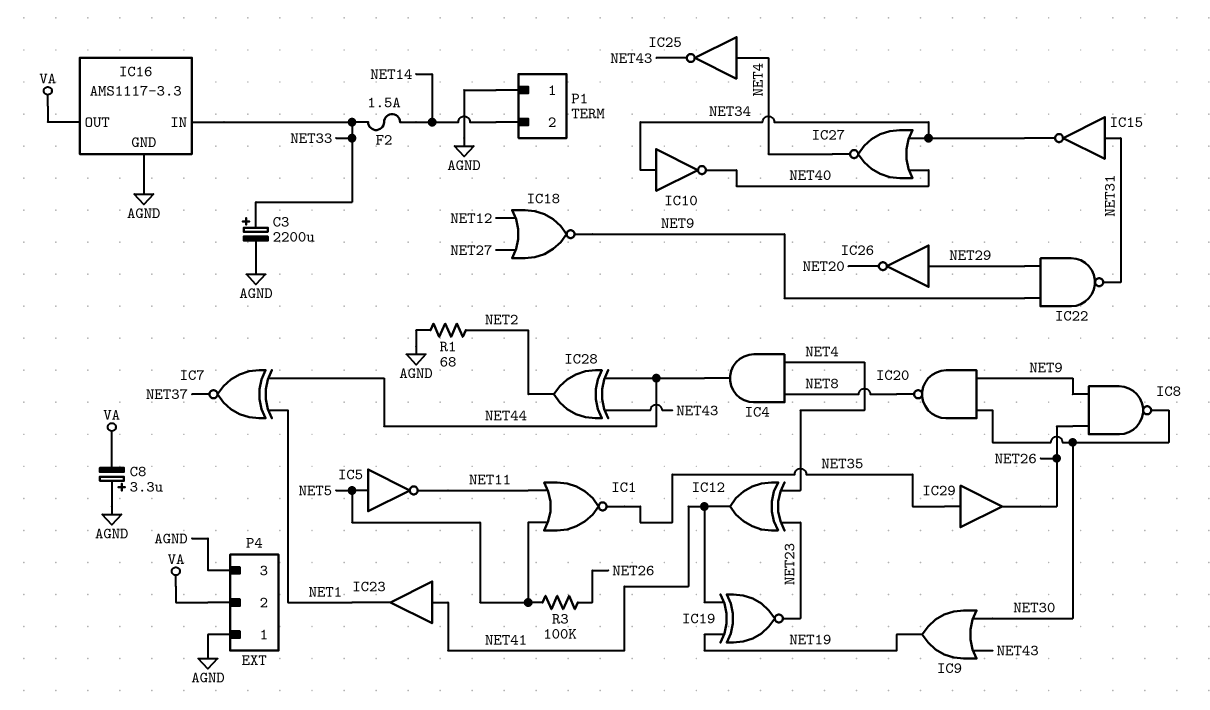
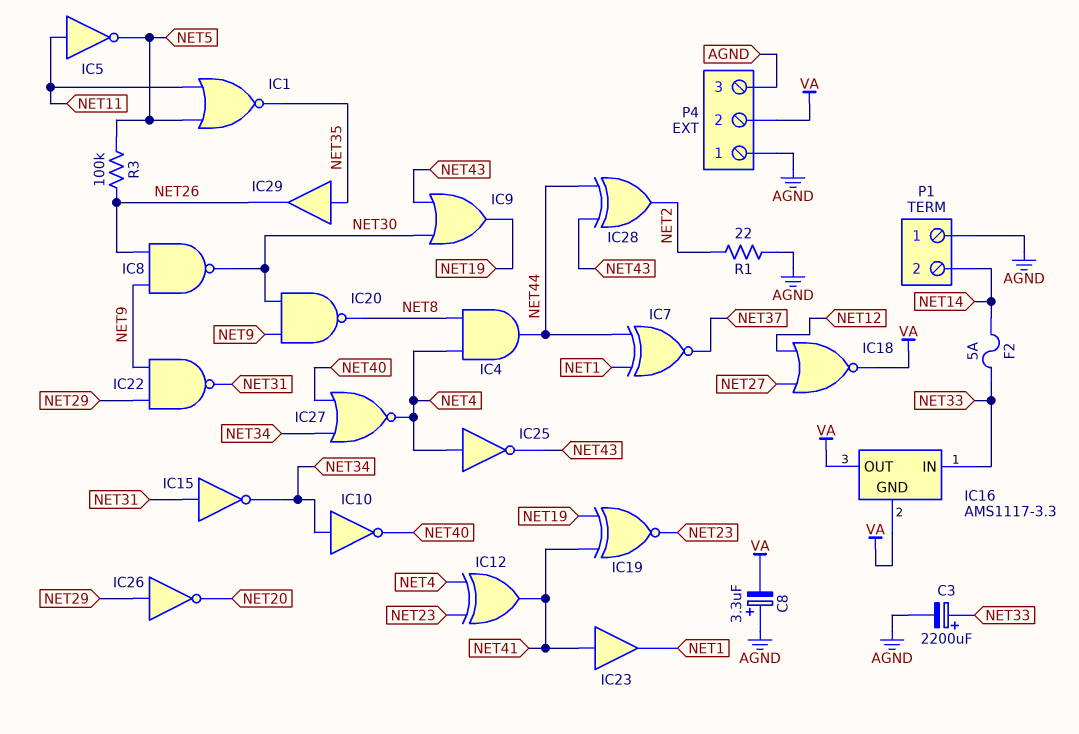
F2: 1.5A (NET14, NET33) -> 5A (NET14, NET33)
IC5: NOT (in NET5, out NET11) -> NOT (in NET11, out NET5)
IC16 pin GND: AGND -> VA
IC18: NOR (in NET12, in NET27, out NET9) -> NOR (in NET12, in NET27, out VA)
R1: 68 (AGND, NET2) -> 22 (AGND, NET2)

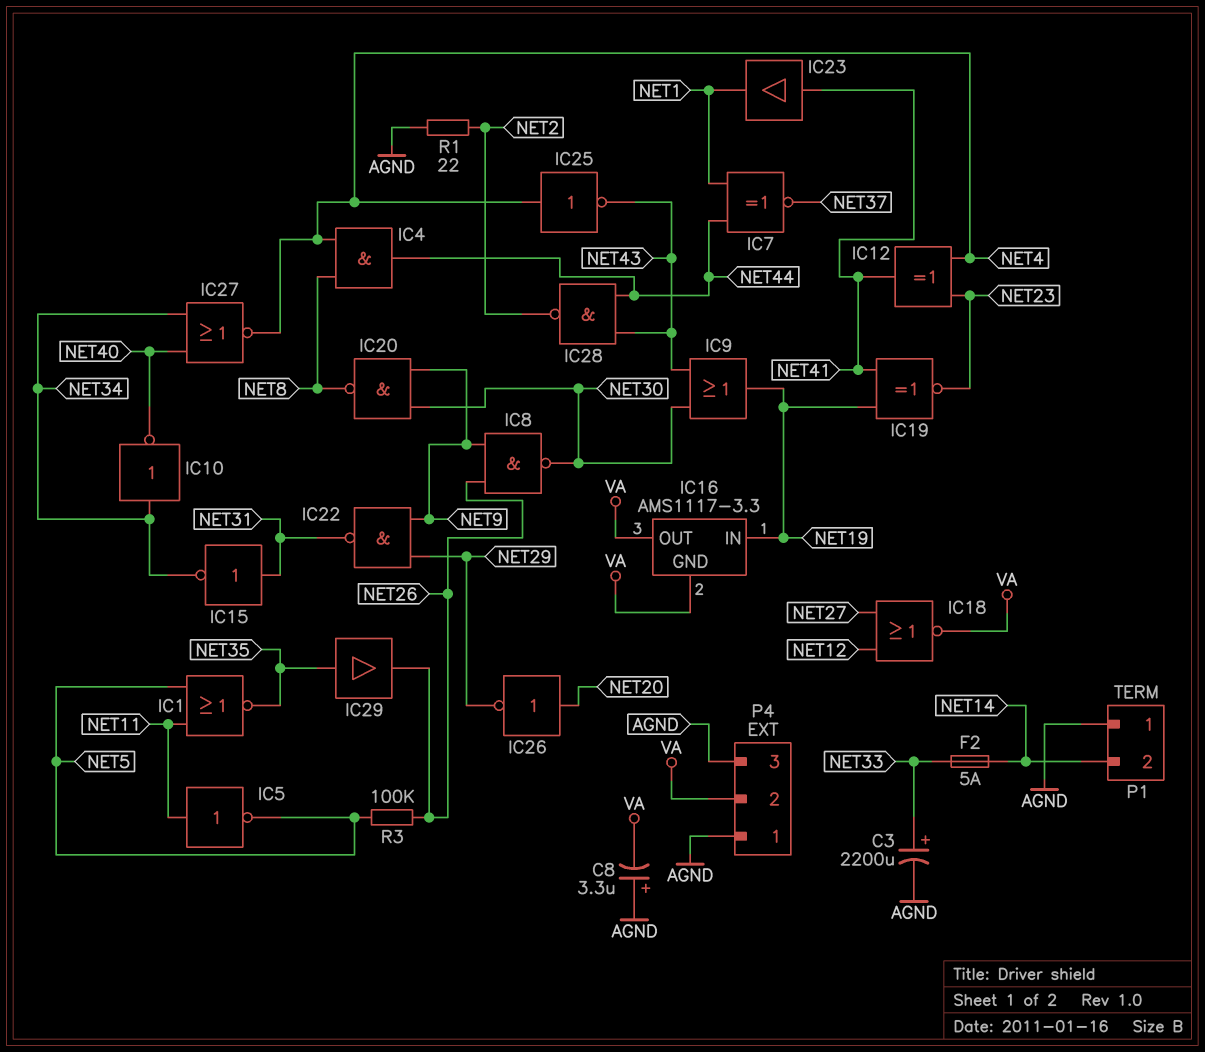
IC16 pin IN: NET33 -> NET19
IC26: NOT (in NET29, out NET20) -> NOT (in NET20, out NET29)
IC28: XOR (in NET43, in NET44, out NET2) -> NAND (in NET43, in NET44, out NET2)

